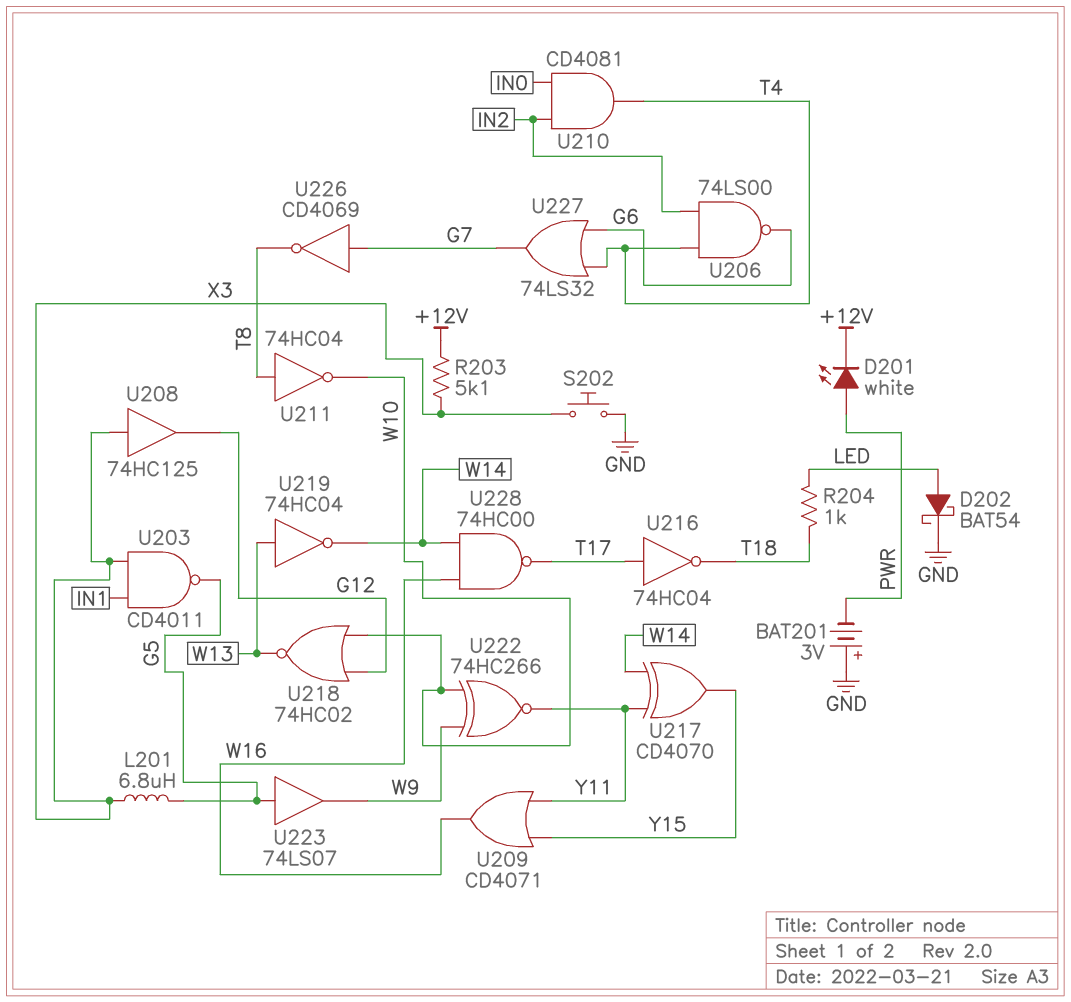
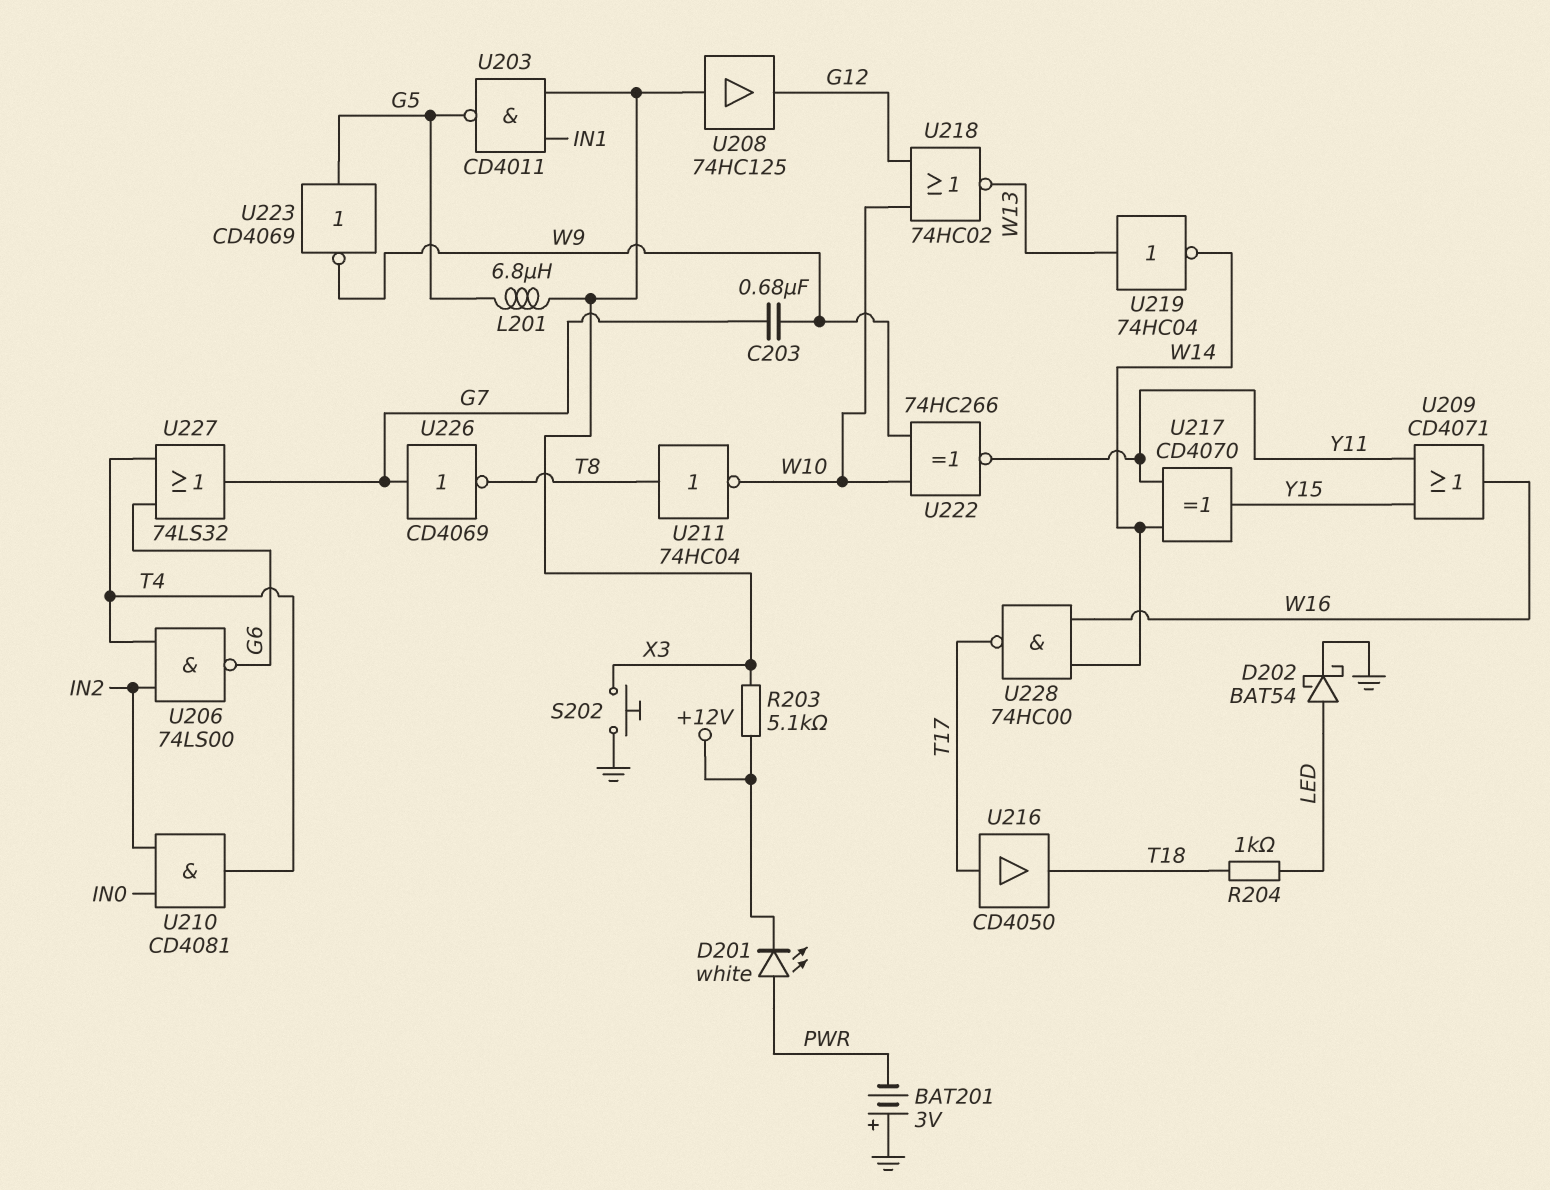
C203: none -> 680nF (G7, W9)
U216: NOT 74HC04 (in T17, out T18) -> buffer CD4050 (in T17, out T18)
U223: buffer 74LS07 (in G5, out W9) -> NOT CD4069 (in G5, out W9)

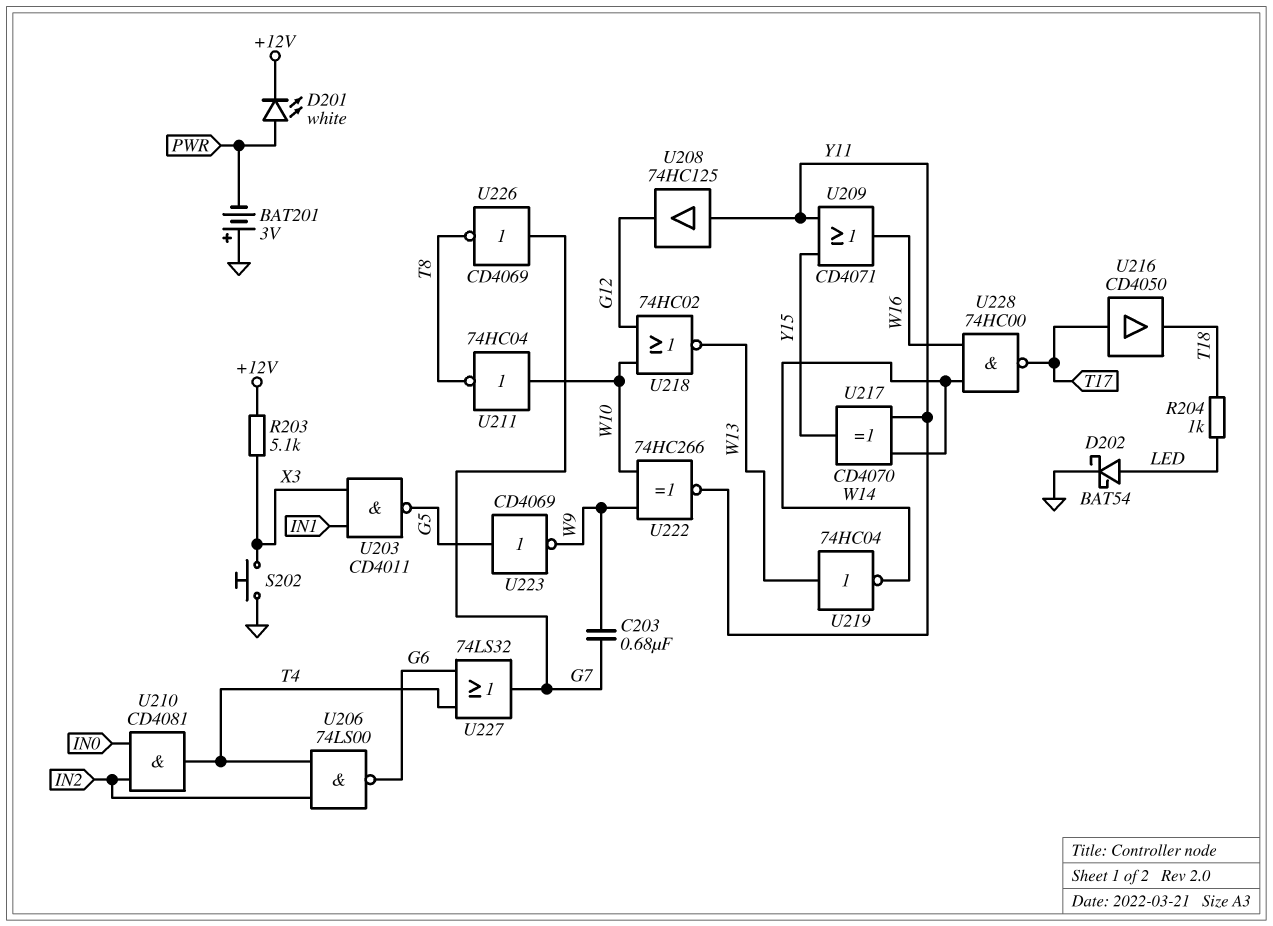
L201: 6.8uH (G5, X3) -> none
U208: buffer 74HC125 (in X3, out G12) -> buffer 74HC125 (in Y11, out G12)
U211: NOT 74HC04 (in T8, out W10) -> NOT 74HC04 (in W10, out T8)

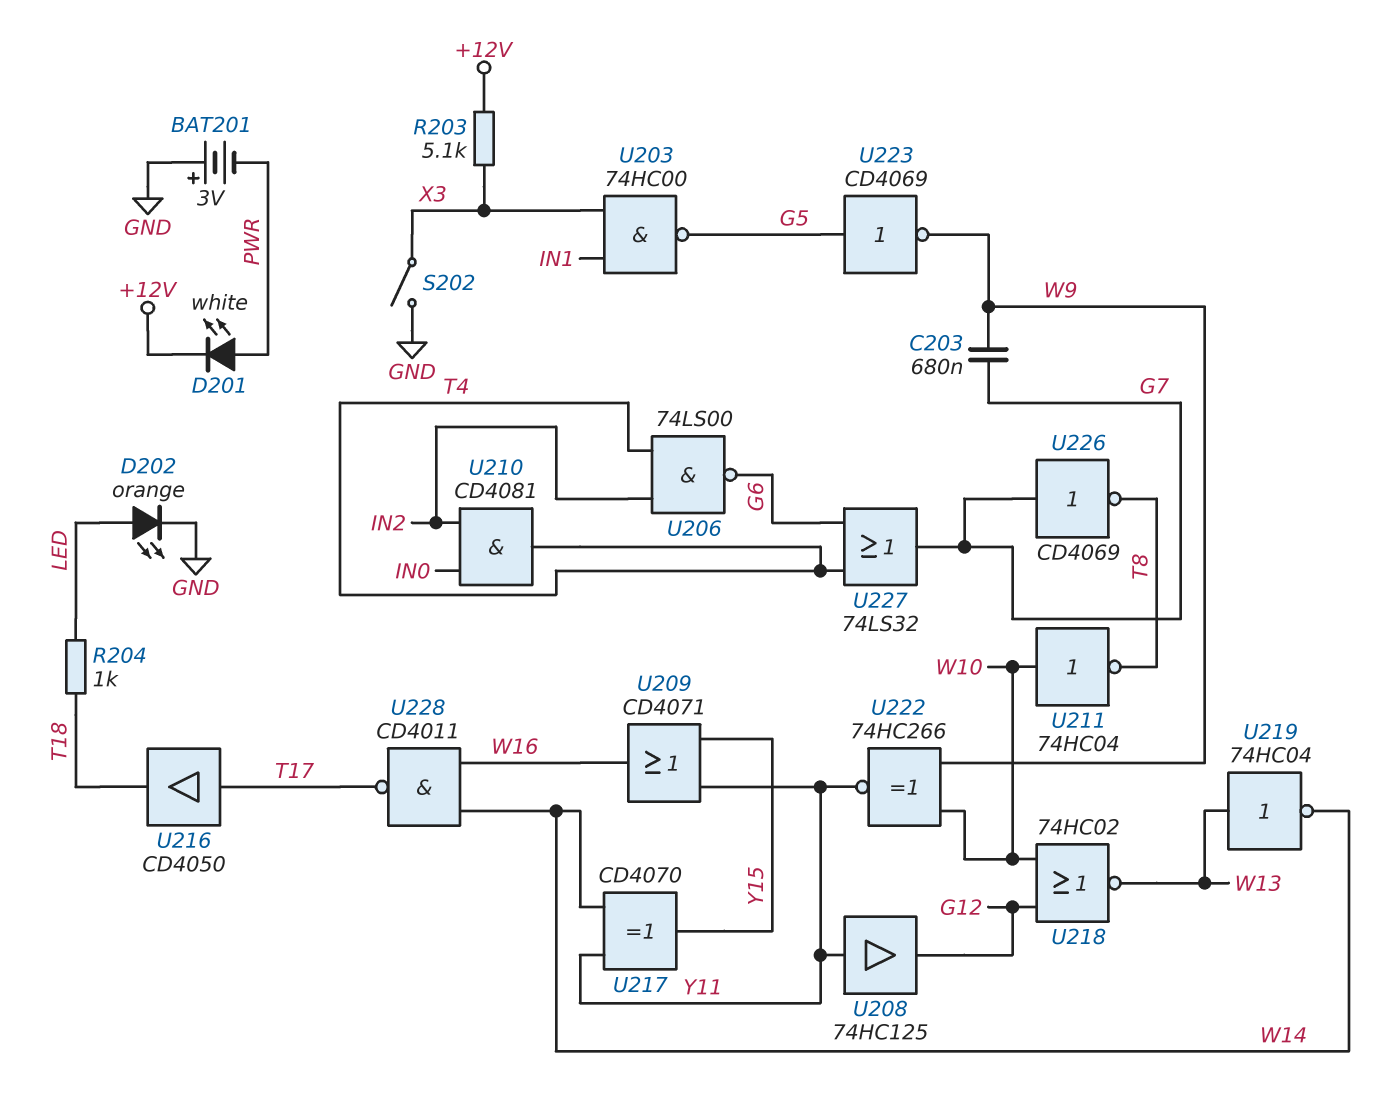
D202: schottky BAT54 (A LED, K GND) -> LED orange (A LED, K GND)
S202: button (GND, X3) -> switch (GND, X3)
U203: NAND CD4011 (in IN1, in X3, out G5) -> NAND 74HC00 (in IN1, in X3, out G5)
U228: NAND 74HC00 (in W14, in W16, out T17) -> NAND CD4011 (in W14, in W16, out T17)

